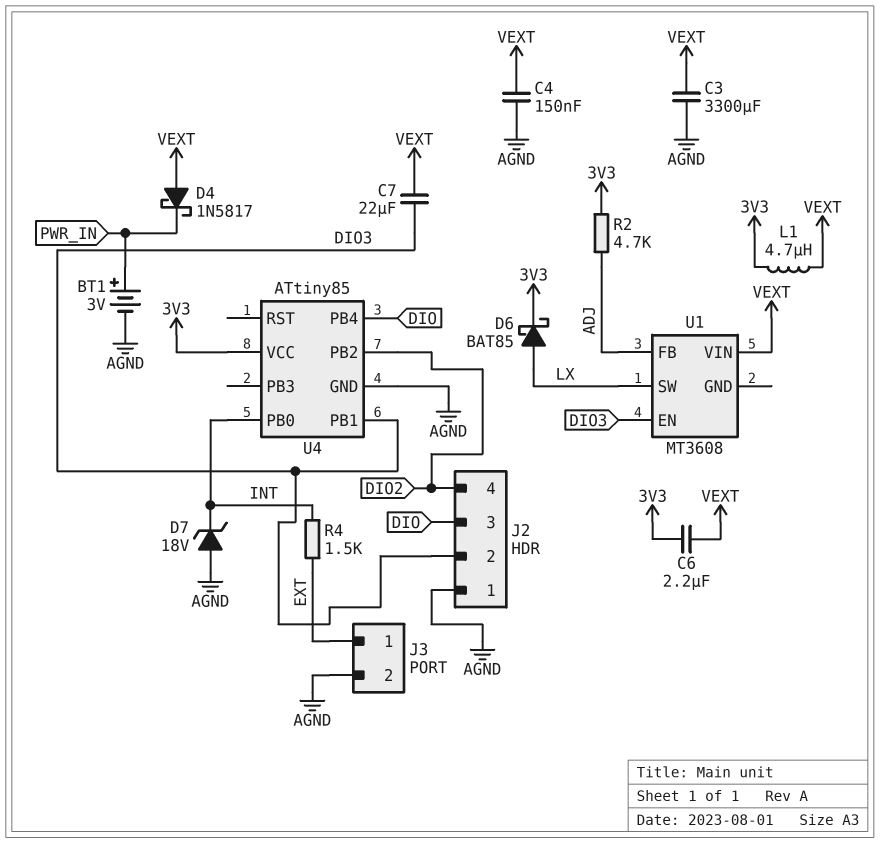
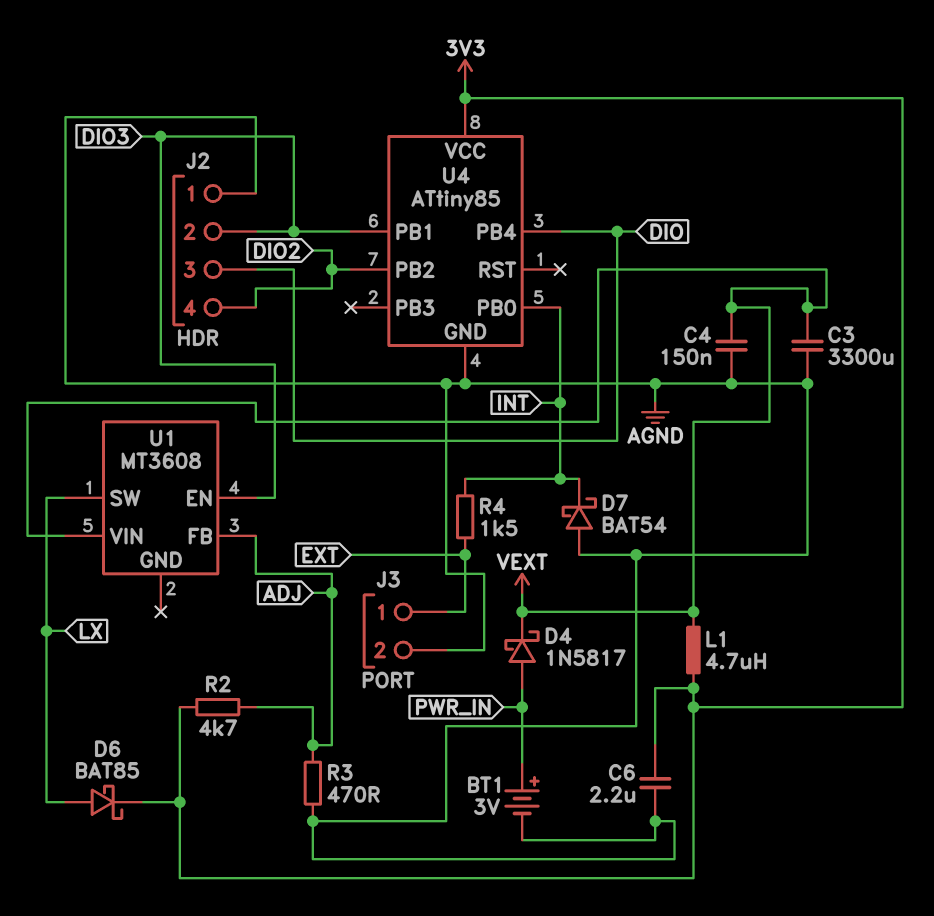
C6: 2.2uF (3V3, VEXT) -> 2.2uF (3V3, AGND)
C7: 22uF (DIO3, VEXT) -> none
D4: schottky 1N5817 (A VEXT, K PWR_IN) -> schottky 1N5817 (A PWR_IN, K VEXT)
D7: zener 18V (A AGND, K INT) -> schottky BAT54 (A AGND, K INT)
R3: none -> 470 (ADJ, AGND)

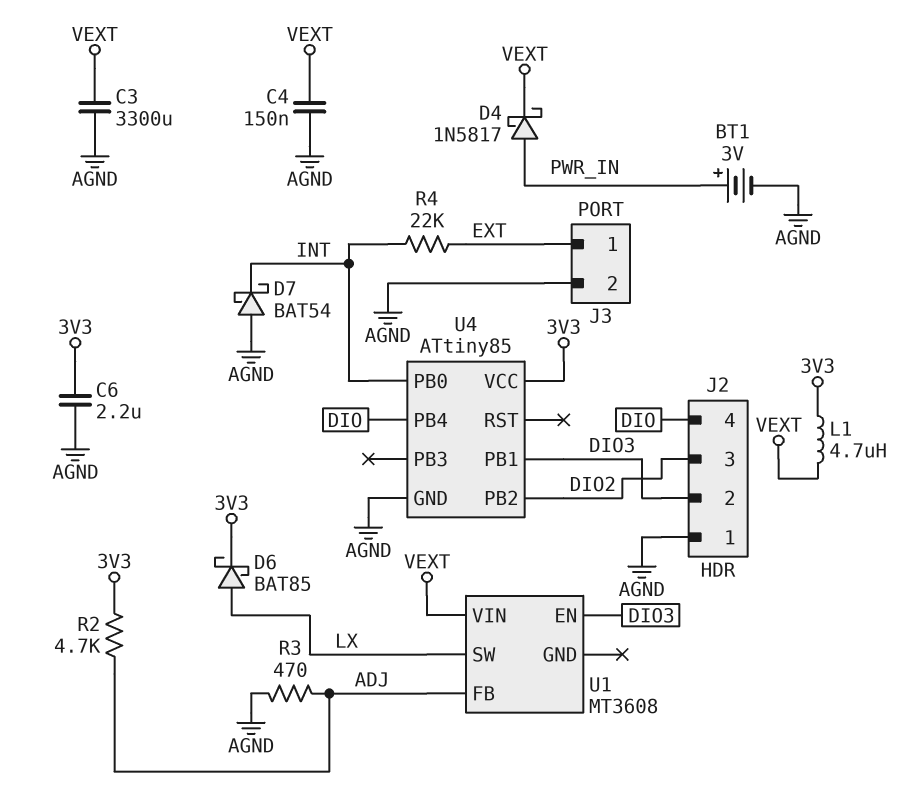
J2 pin 3: DIO -> DIO2
J2 pin 4: DIO2 -> DIO
R4: 1.5k (EXT, INT) -> 22k (EXT, INT)

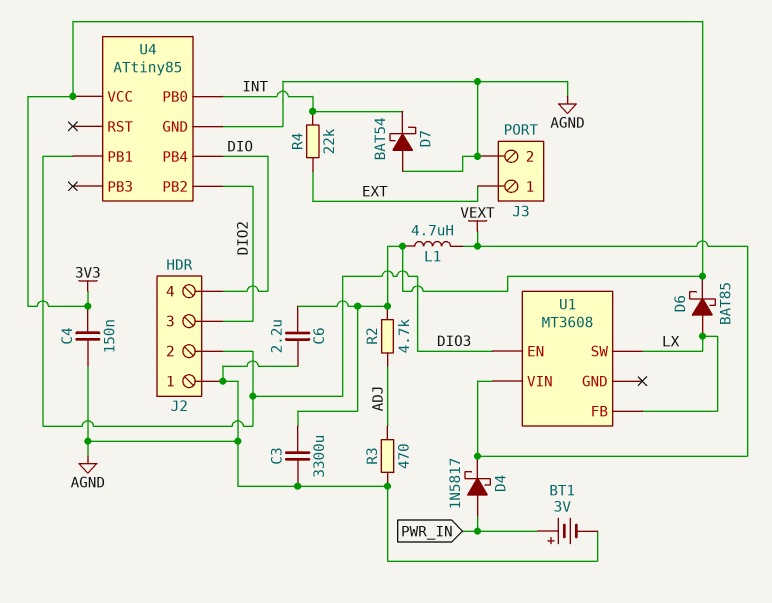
C3: 3300uF (AGND, VEXT) -> 3300uF (3V3, AGND)
C4: 150nF (AGND, VEXT) -> 150nF (3V3, AGND)
U1 pin FB: ADJ -> LX

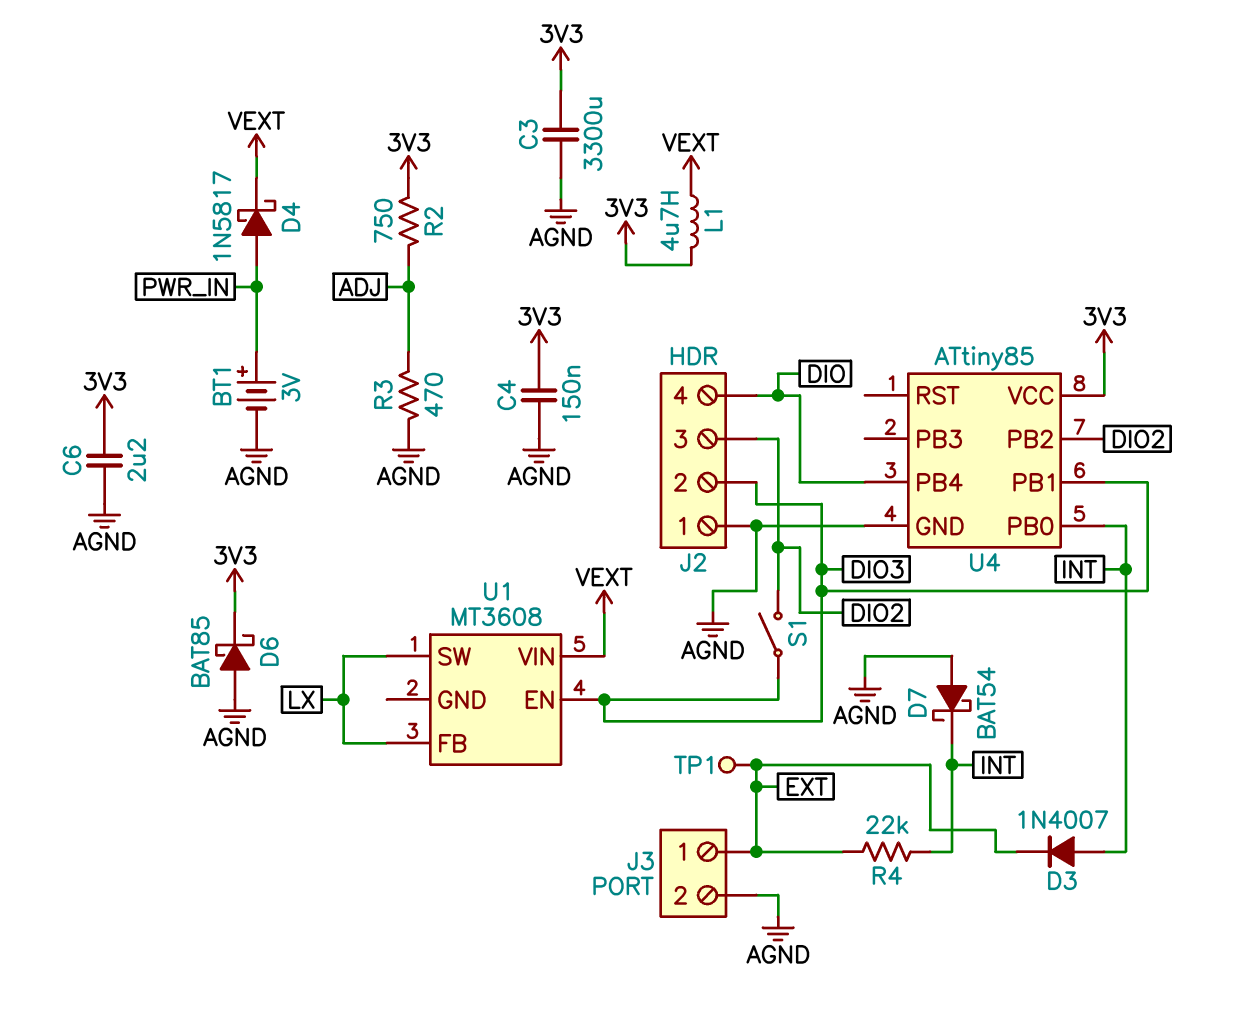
D3: none -> diode 1N4007 (A INT, K EXT)
D6: schottky BAT85 (A LX, K 3V3) -> schottky BAT85 (A AGND, K 3V3)
R2: 4.7k (3V3, ADJ) -> 750 (3V3, ADJ)
S1: none -> switch (DIO2, DIO3)
TP1: none -> test point (EXT)

